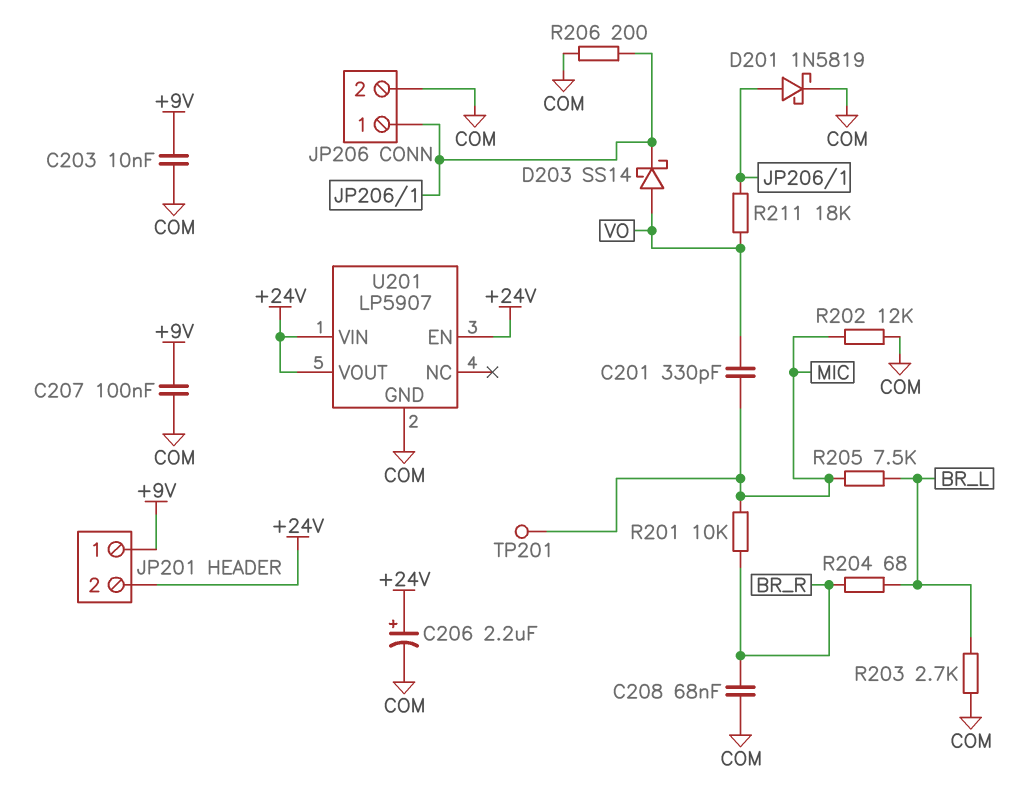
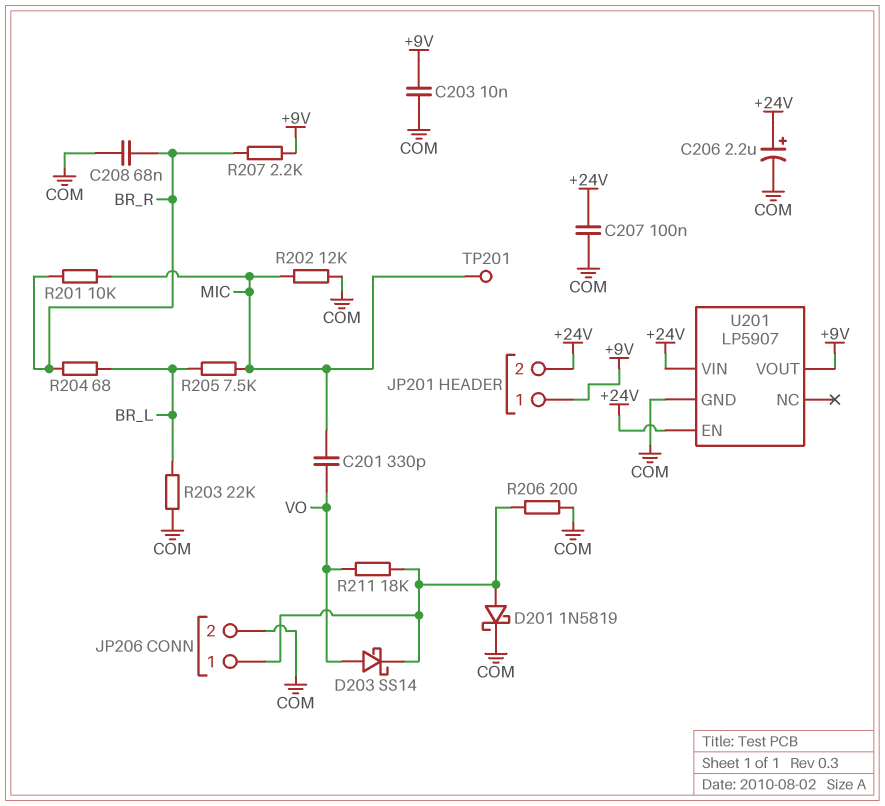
C207: 100nF (+9V, COM) -> 100nF (+24V, COM)
R203: 2.7k (BR_L, COM) -> 22k (BR_L, COM)
R207: none -> 2.2k (+9V, BR_R)
U201 pin VOUT: +24V -> +9V

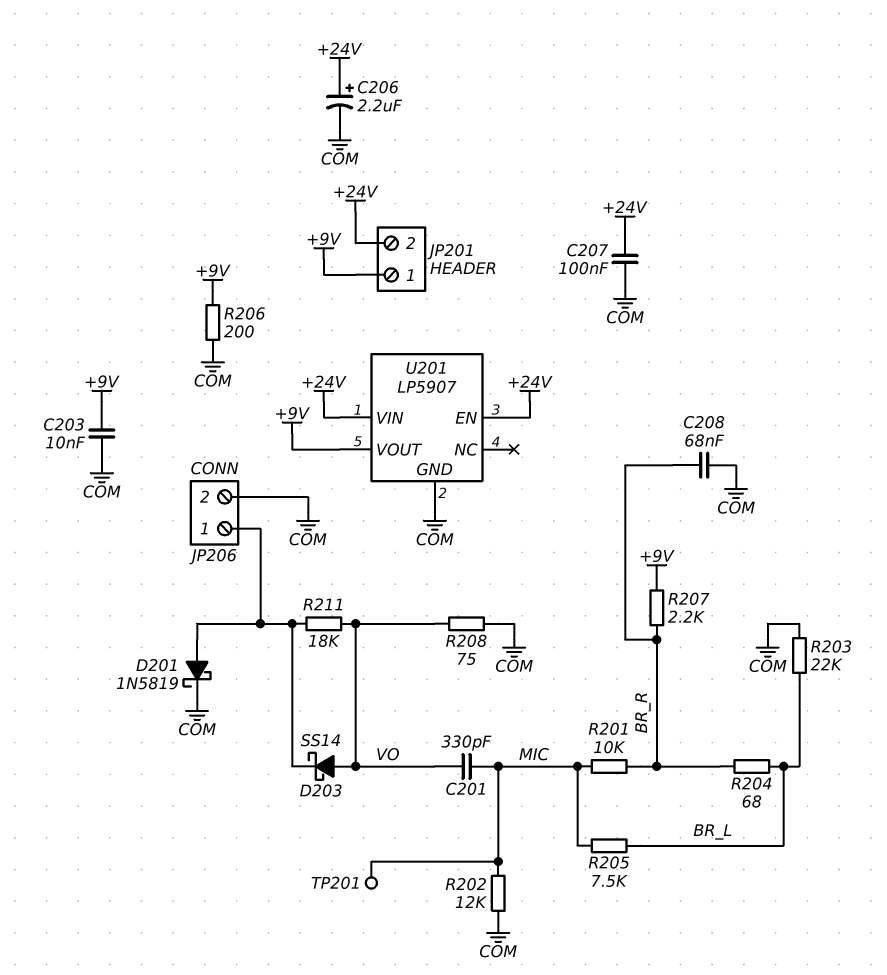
R206: 200 (COM, JP206/1) -> 200 (+9V, COM)
R208: none -> 75 (COM, VO)

